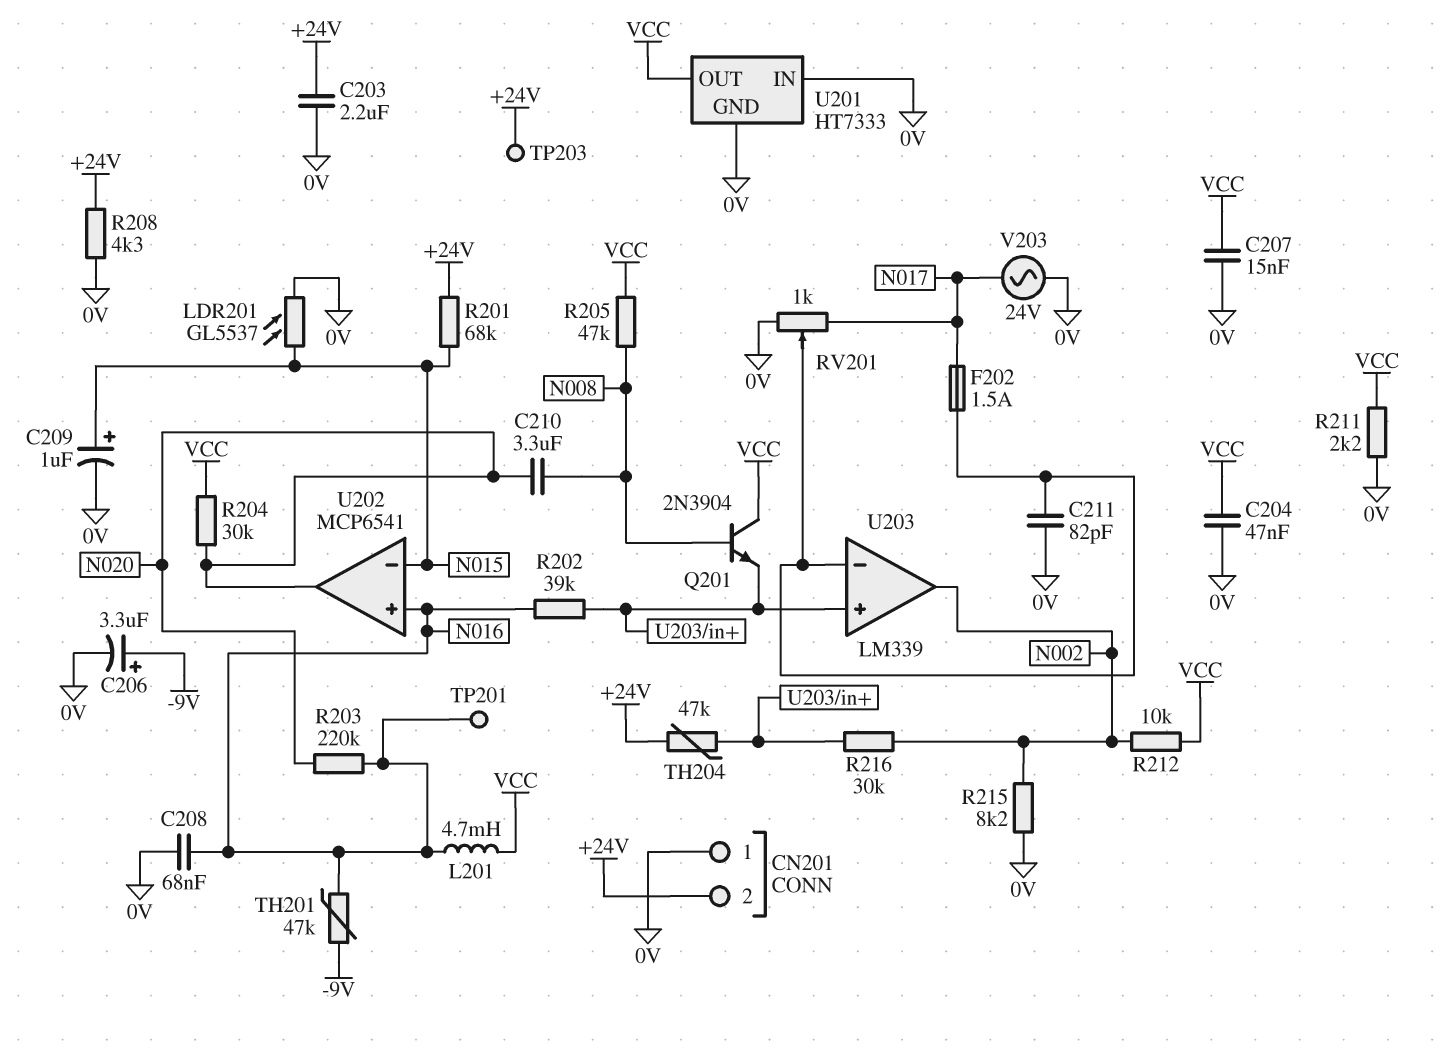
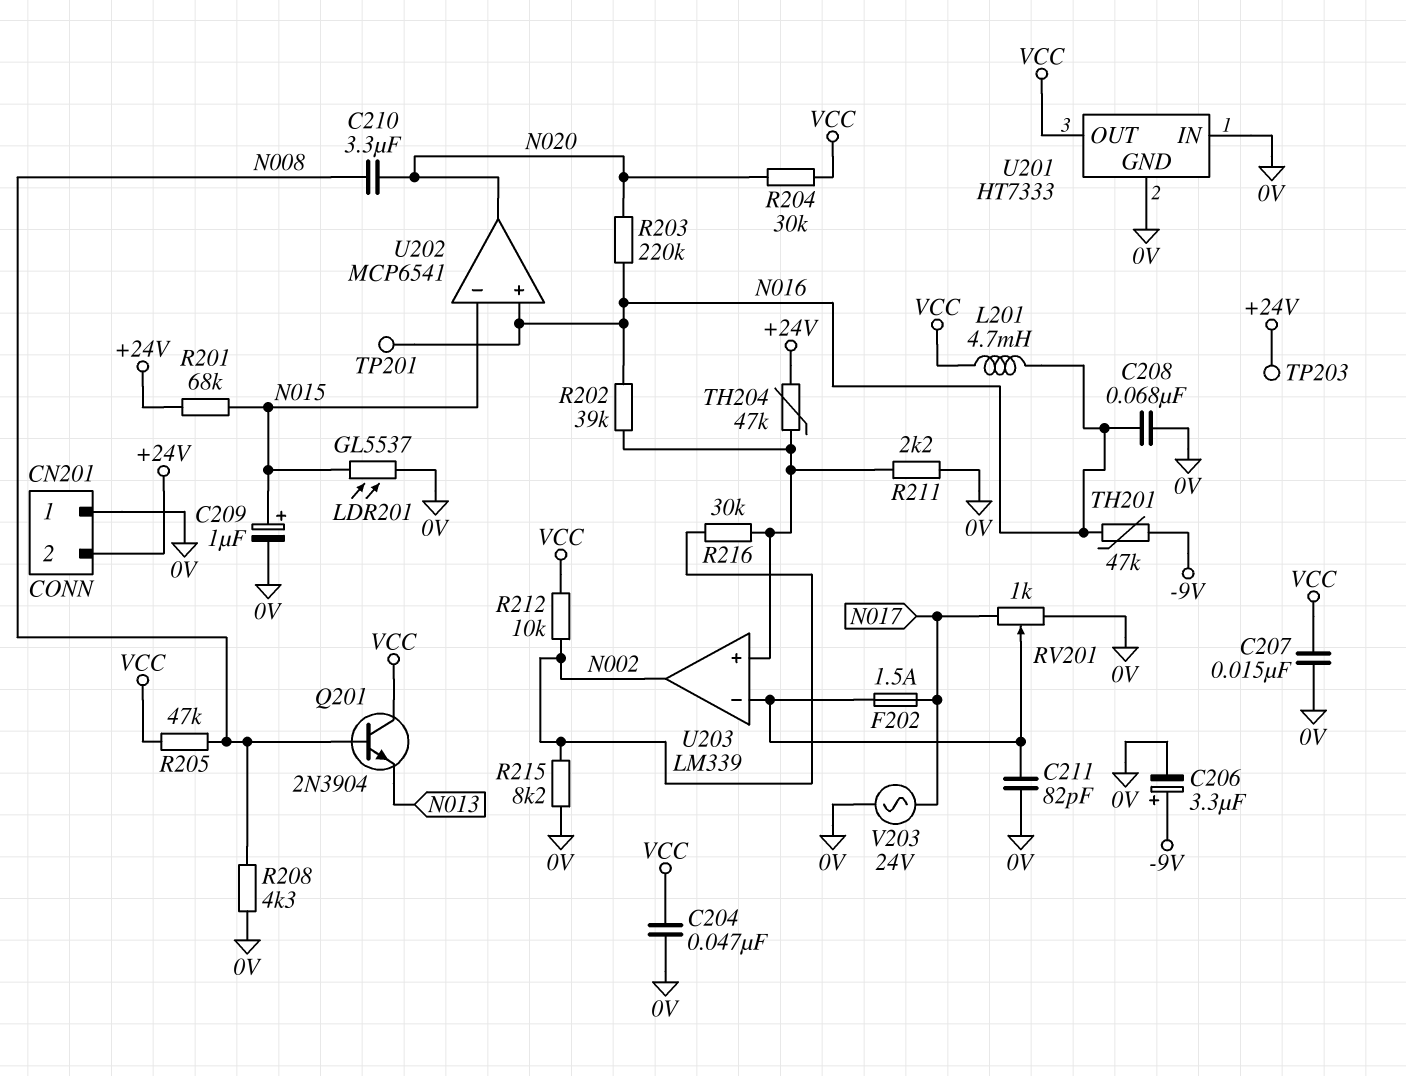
C203: 2.2uF (+24V, 0V) -> none
Q201: NPN 2N3904 (B N008, C VCC, E U203/in+) -> NPN 2N3904 (B N008, C VCC, E N013)
R208: 4.3k (+24V, 0V) -> 4.3k (0V, N008)
R211: 2.2k (0V, VCC) -> 2.2k (0V, U203/in+)

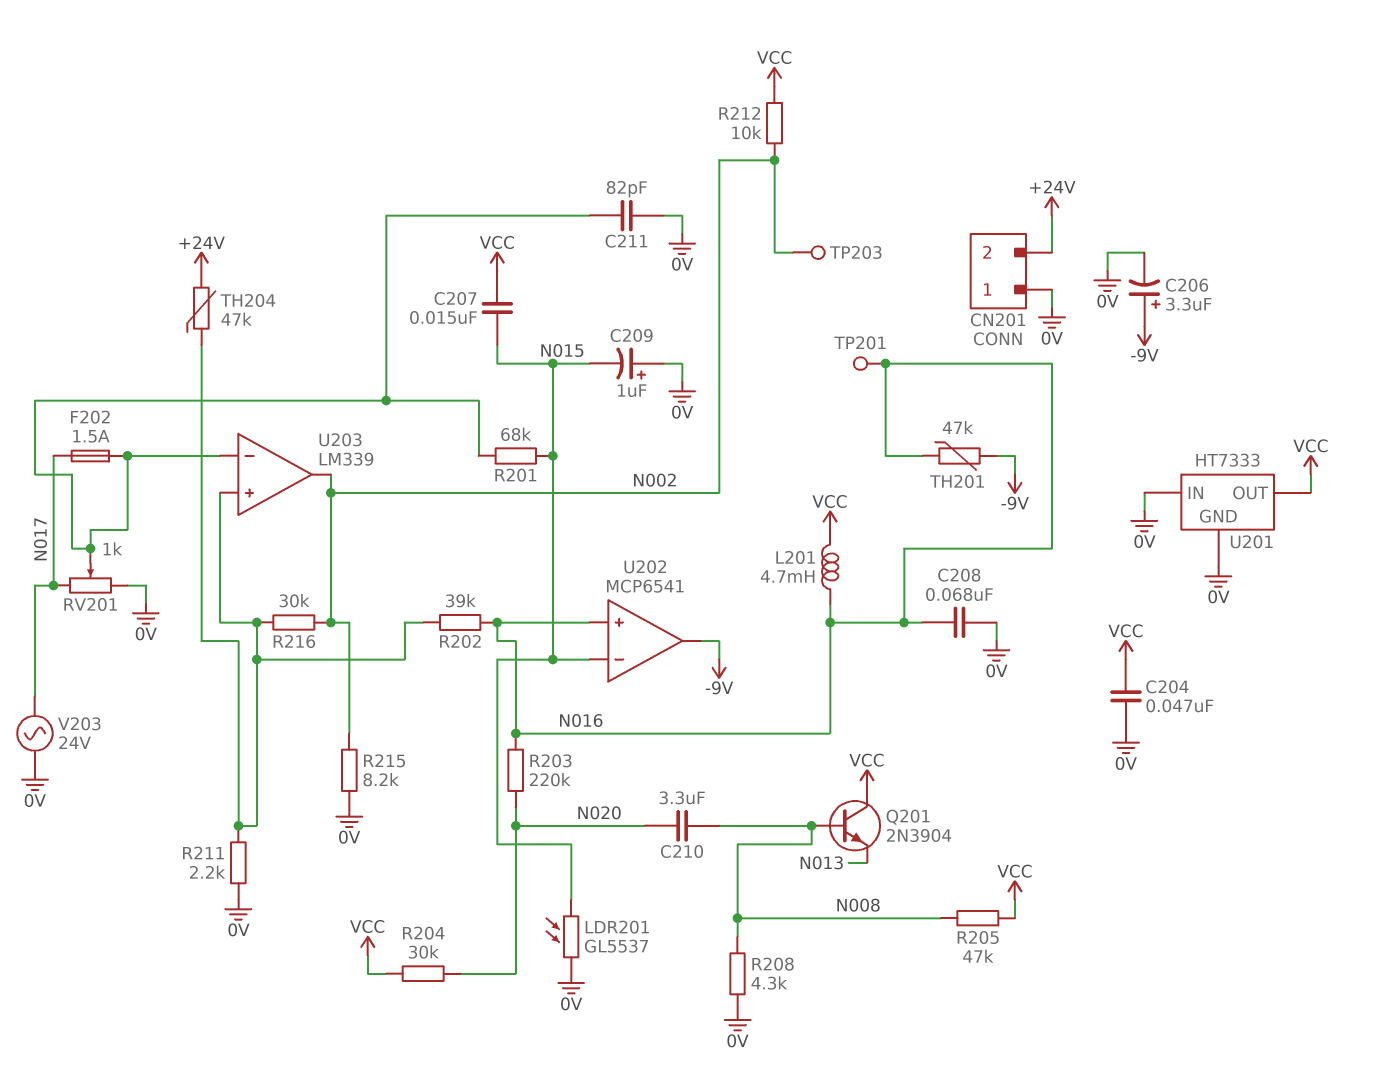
C207: 15nF (0V, VCC) -> 15nF (N015, VCC)
C209: 1uF (plus N015, minus 0V) -> 1uF (plus 0V, minus N015)
R201: 68k (+24V, N015) -> 68k (N015, U203/in-)
TP203: test point (+24V) -> test point (N002)
U202 pin out: N020 -> -9V

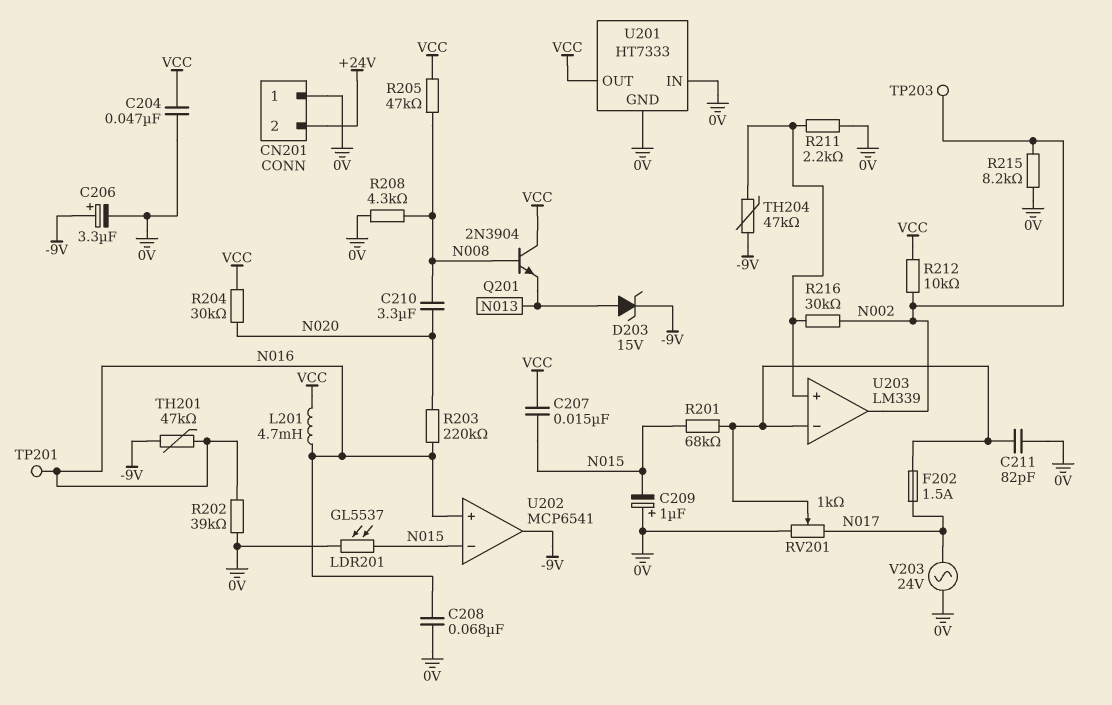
D203: none -> zener 15V (A N013, K -9V)
R202: 39k (N016, U203/in+) -> 39k (0V, N016)
TH204: 47k (+24V, U203/in+) -> 47k (-9V, U203/in+)

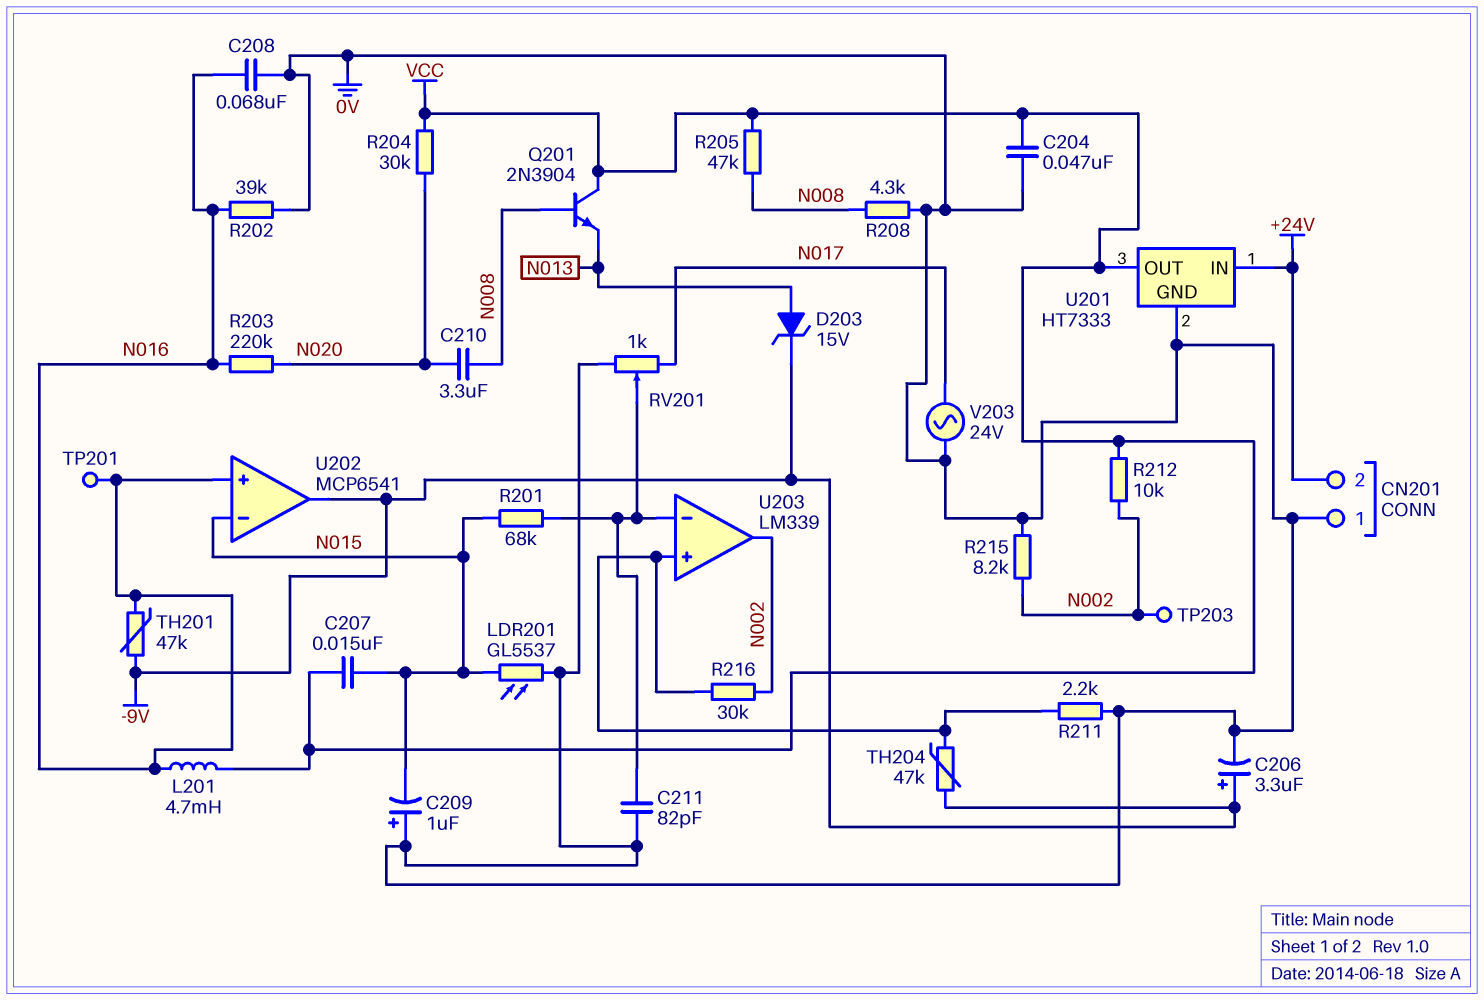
F202: 1.5A (N017, U203/in-) -> none
U201 pin IN: 0V -> +24V

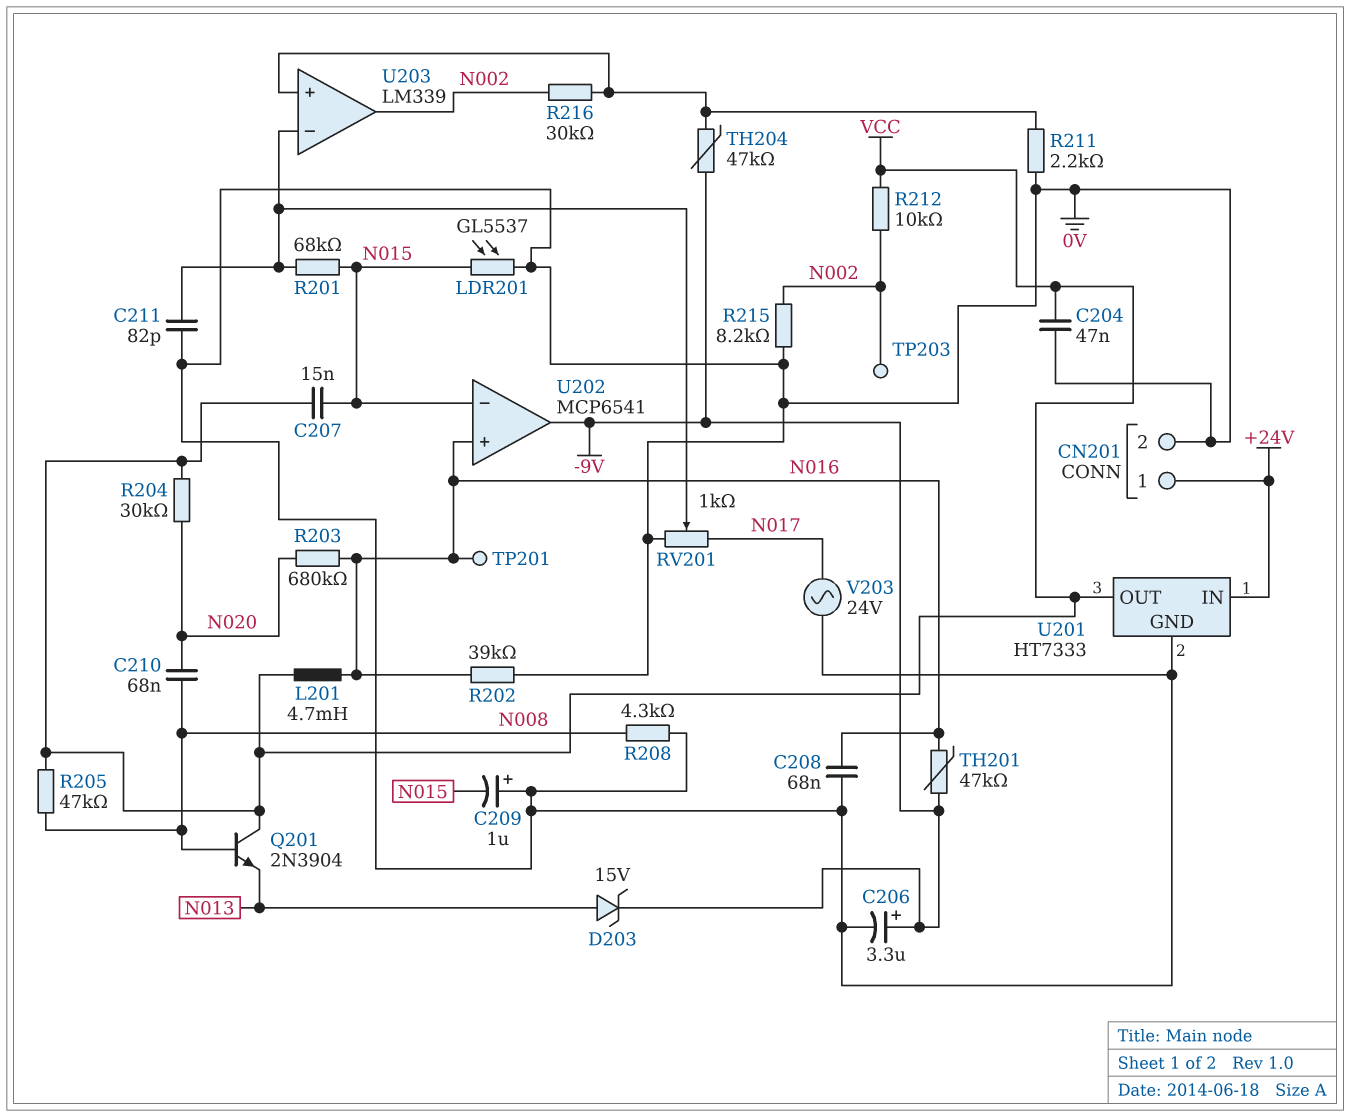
C210: 3.3uF (N008, N020) -> 68nF (N008, N020)
CN201 pin 1: 0V -> +24V
CN201 pin 2: +24V -> 0V
R203: 220k (N016, N020) -> 680k (N016, N020)

